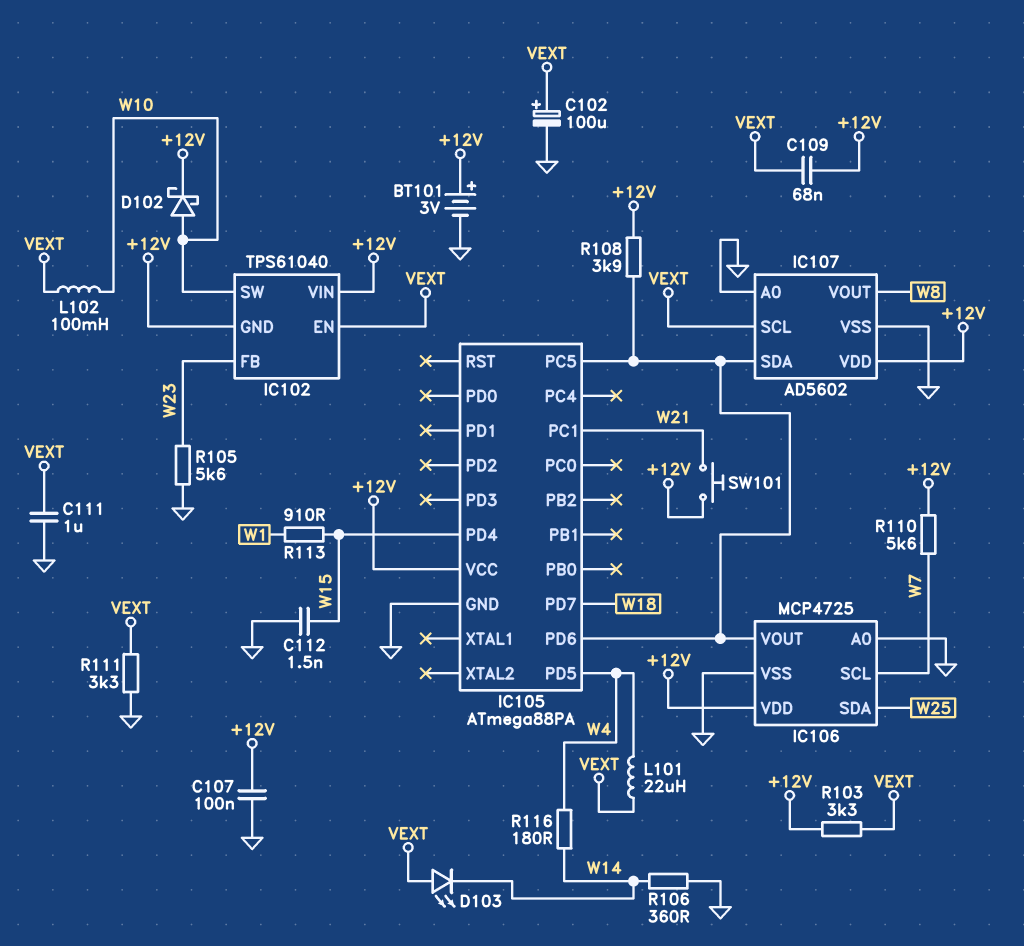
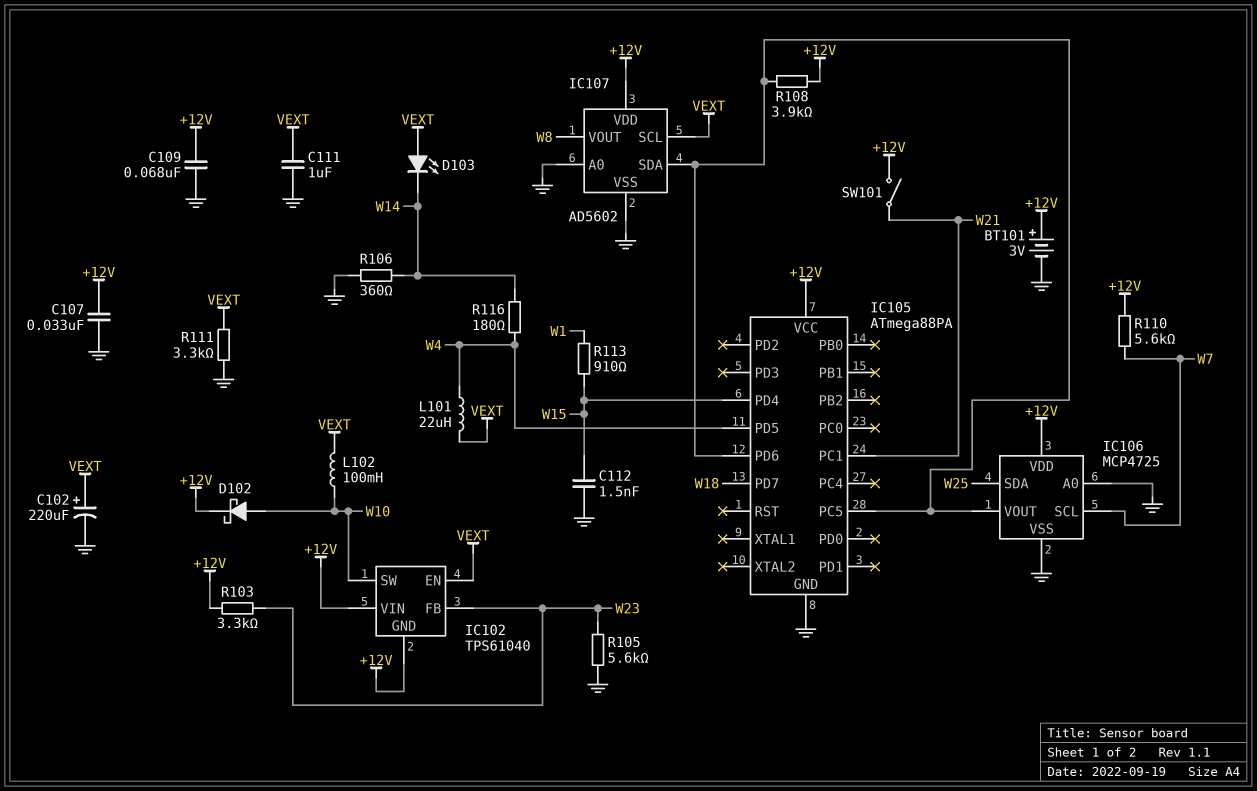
C102: 100uF (plus VEXT, minus GND) -> 220uF (plus VEXT, minus GND)
C107: 100nF (+12V, GND) -> 33nF (+12V, GND)
C109: 68nF (+12V, VEXT) -> 68nF (+12V, GND)
R103: 3.3k (+12V, VEXT) -> 3.3k (+12V, W23)
SW101: button (+12V, W21) -> switch (+12V, W21)

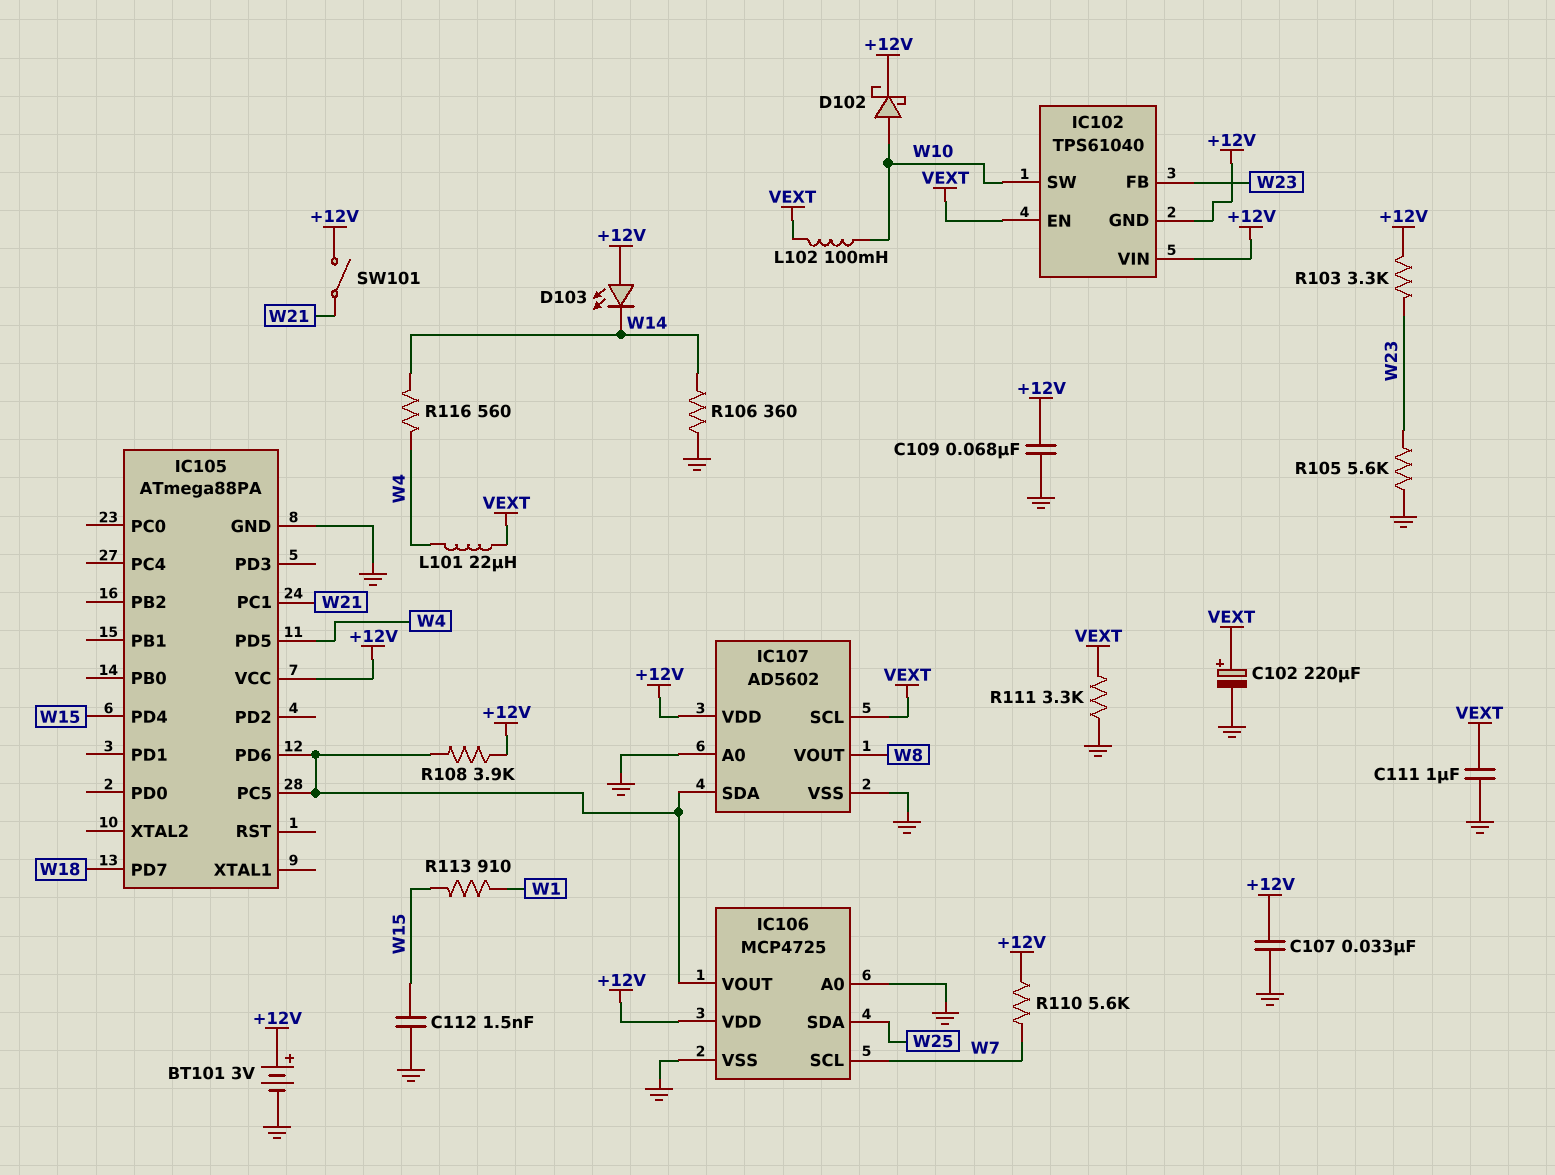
D103: LED (A VEXT, K W14) -> LED (A +12V, K W14)
R116: 180 (W4, W14) -> 560 (W4, W14)

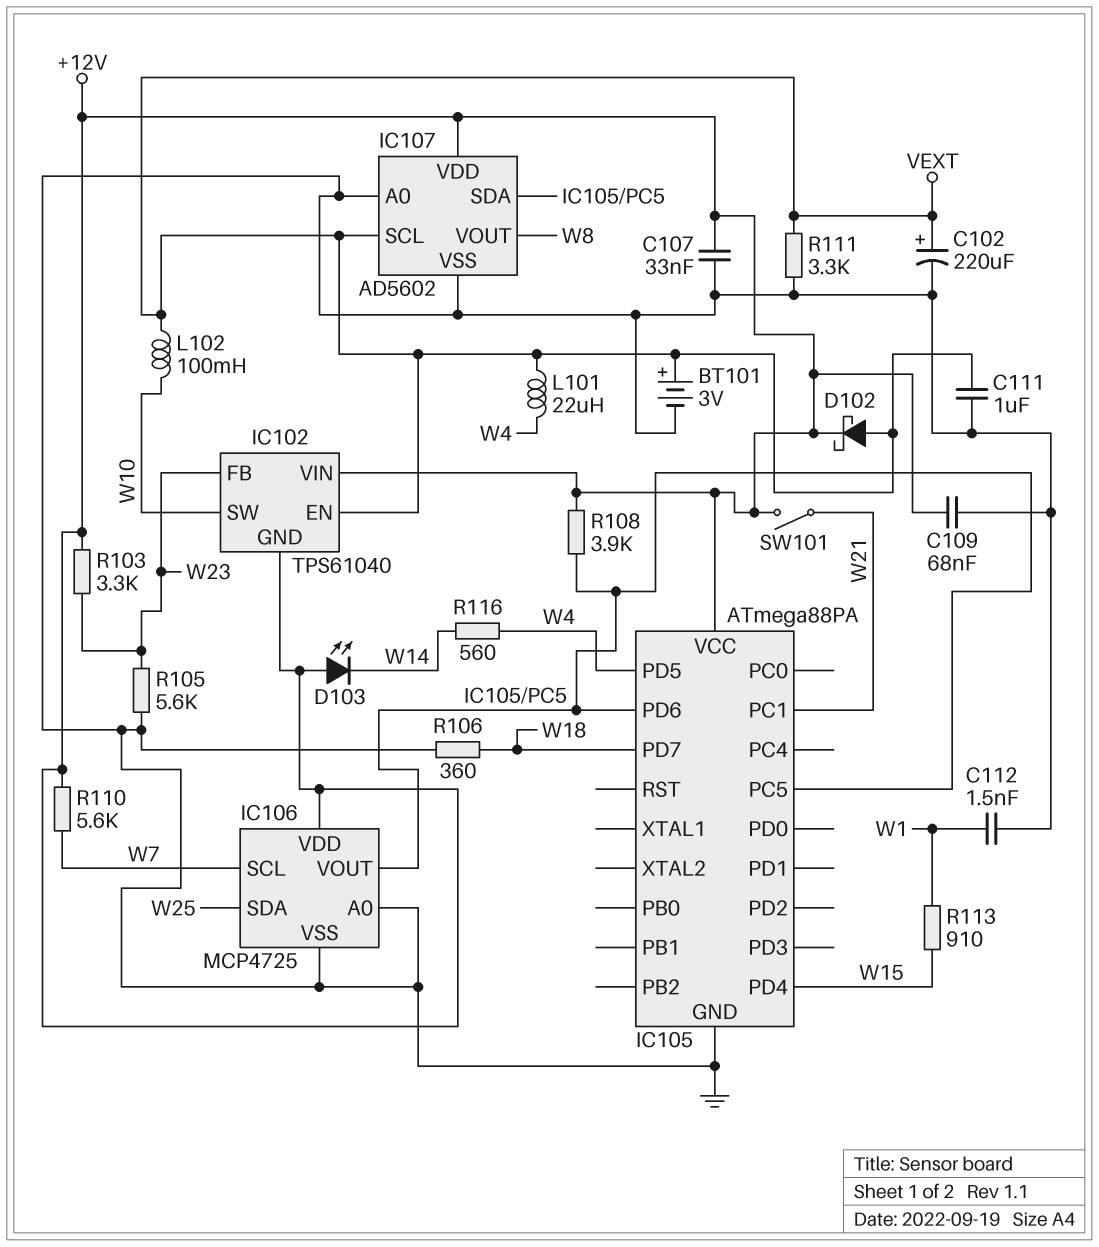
BT101: 3V (plus +12V, minus GND) -> 3V (plus VEXT, minus GND)
C112: 1.5nF (GND, W15) -> 1.5nF (GND, W1)
D102: schottky (A W10, K +12V) -> schottky (A VEXT, K +12V)
R106: 360 (GND, W14) -> 360 (GND, W18)

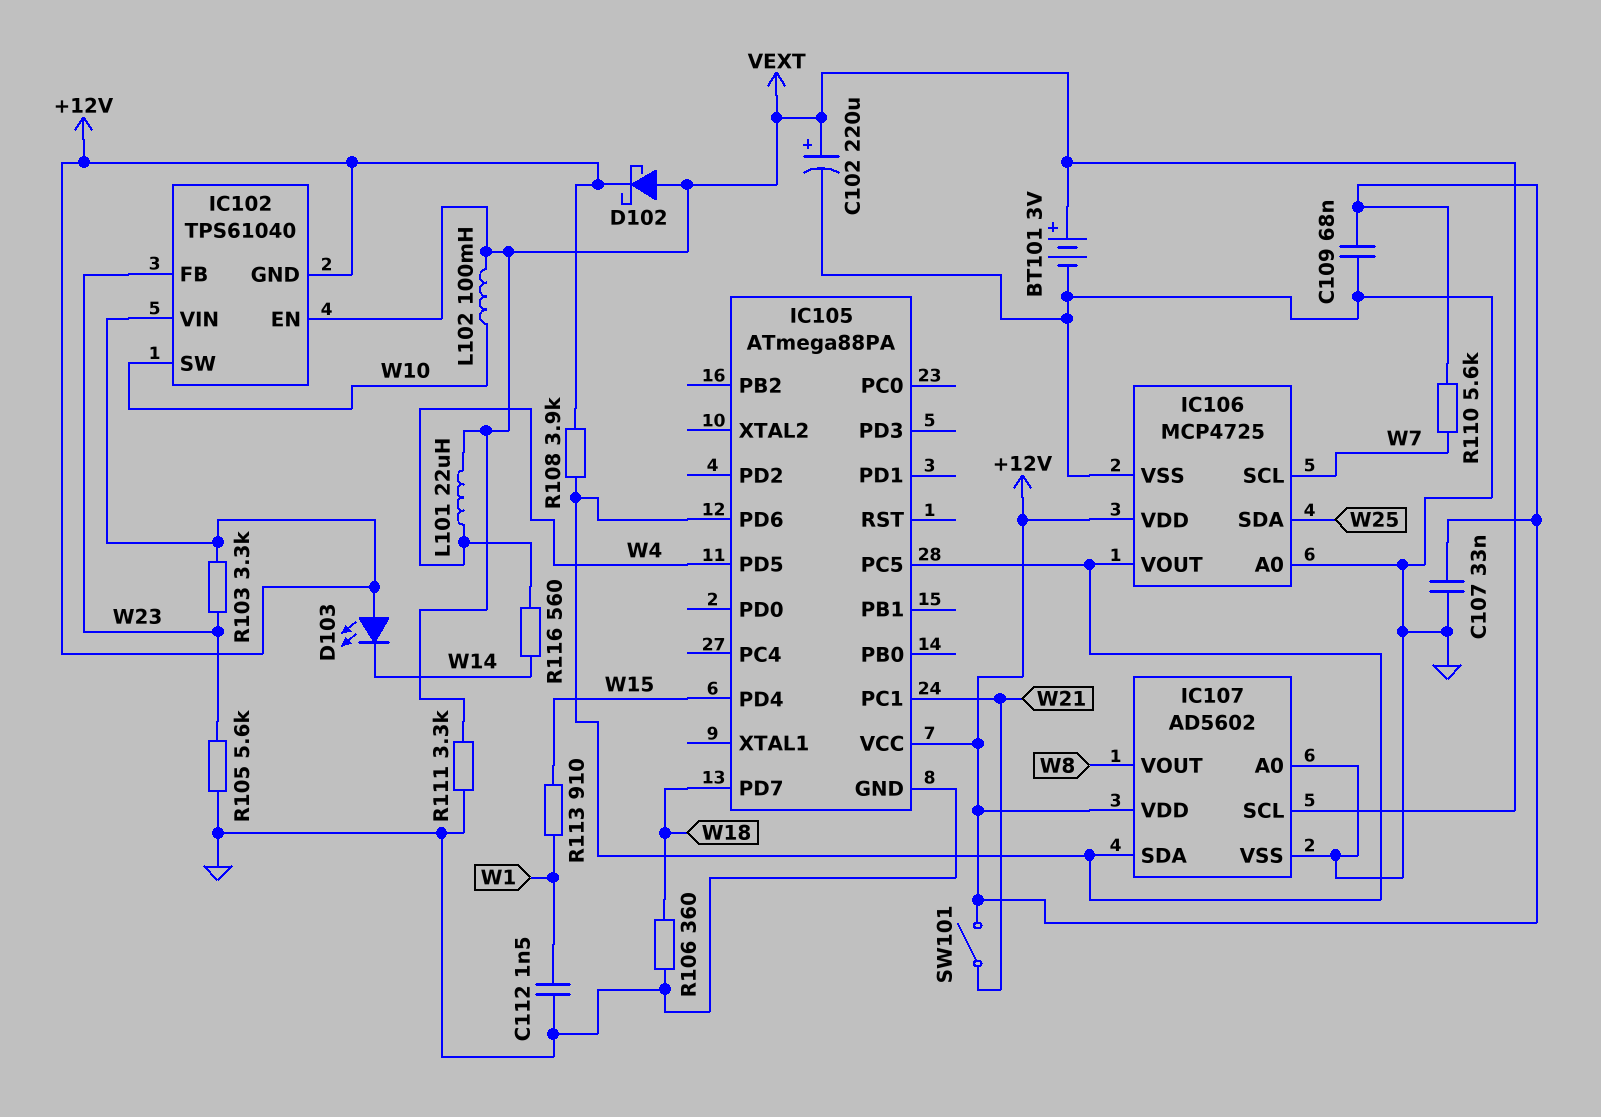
C111: 1uF (GND, VEXT) -> none

